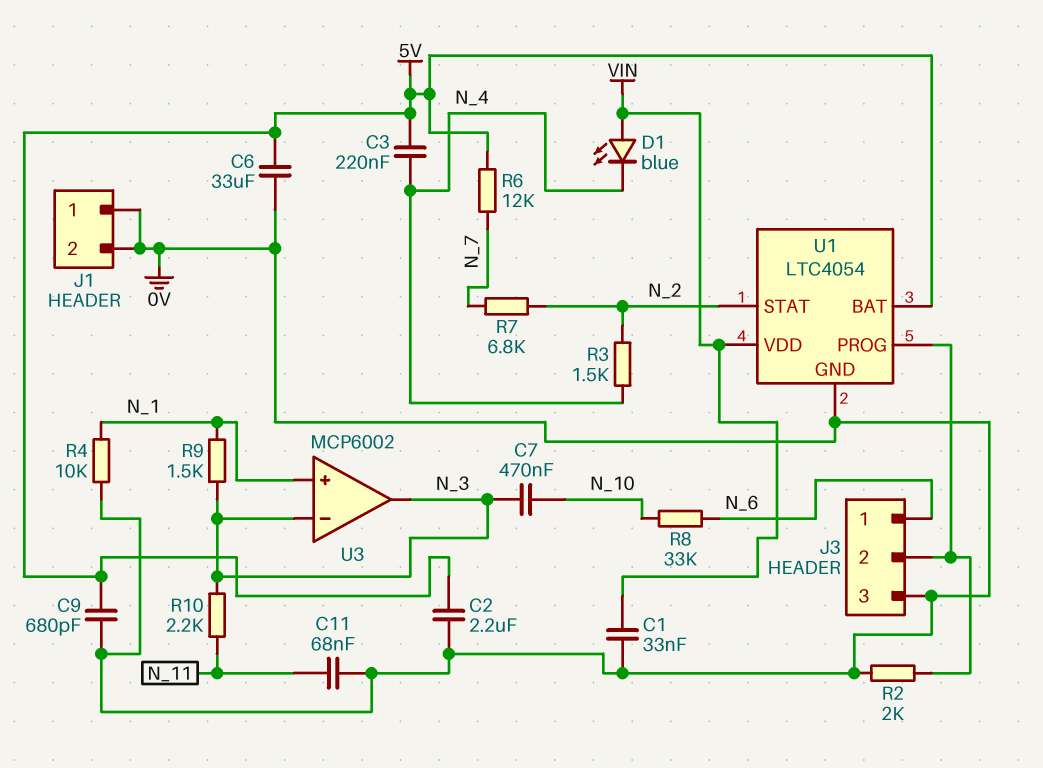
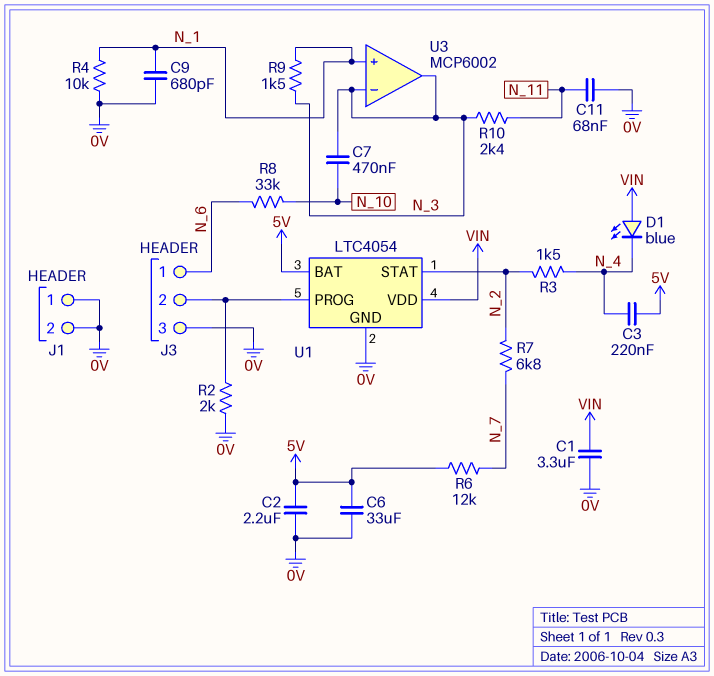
C1: 33nF (0V, VIN) -> 3.3uF (0V, VIN)
C9: 680pF (0V, 5V) -> 680pF (0V, N_1)
R10: 2.2k (N_3, N_11) -> 2.4k (N_3, N_11)

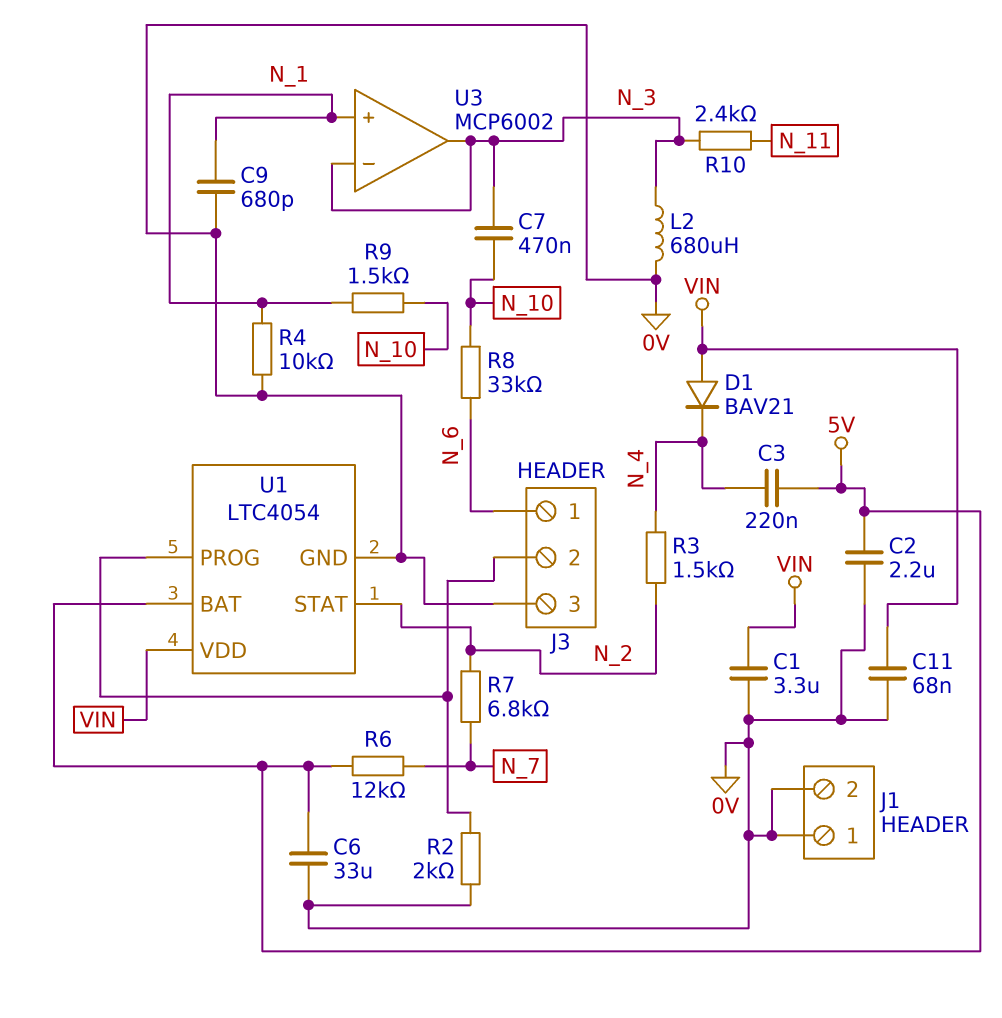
C11: 68nF (0V, N_11) -> 68nF (0V, VIN)
D1: LED blue (A VIN, K N_4) -> diode BAV21 (A VIN, K N_4)
L2: none -> 680uH (0V, N_3)
R9: 1.5k (N_1, N_3) -> 1.5k (N_1, N_10)

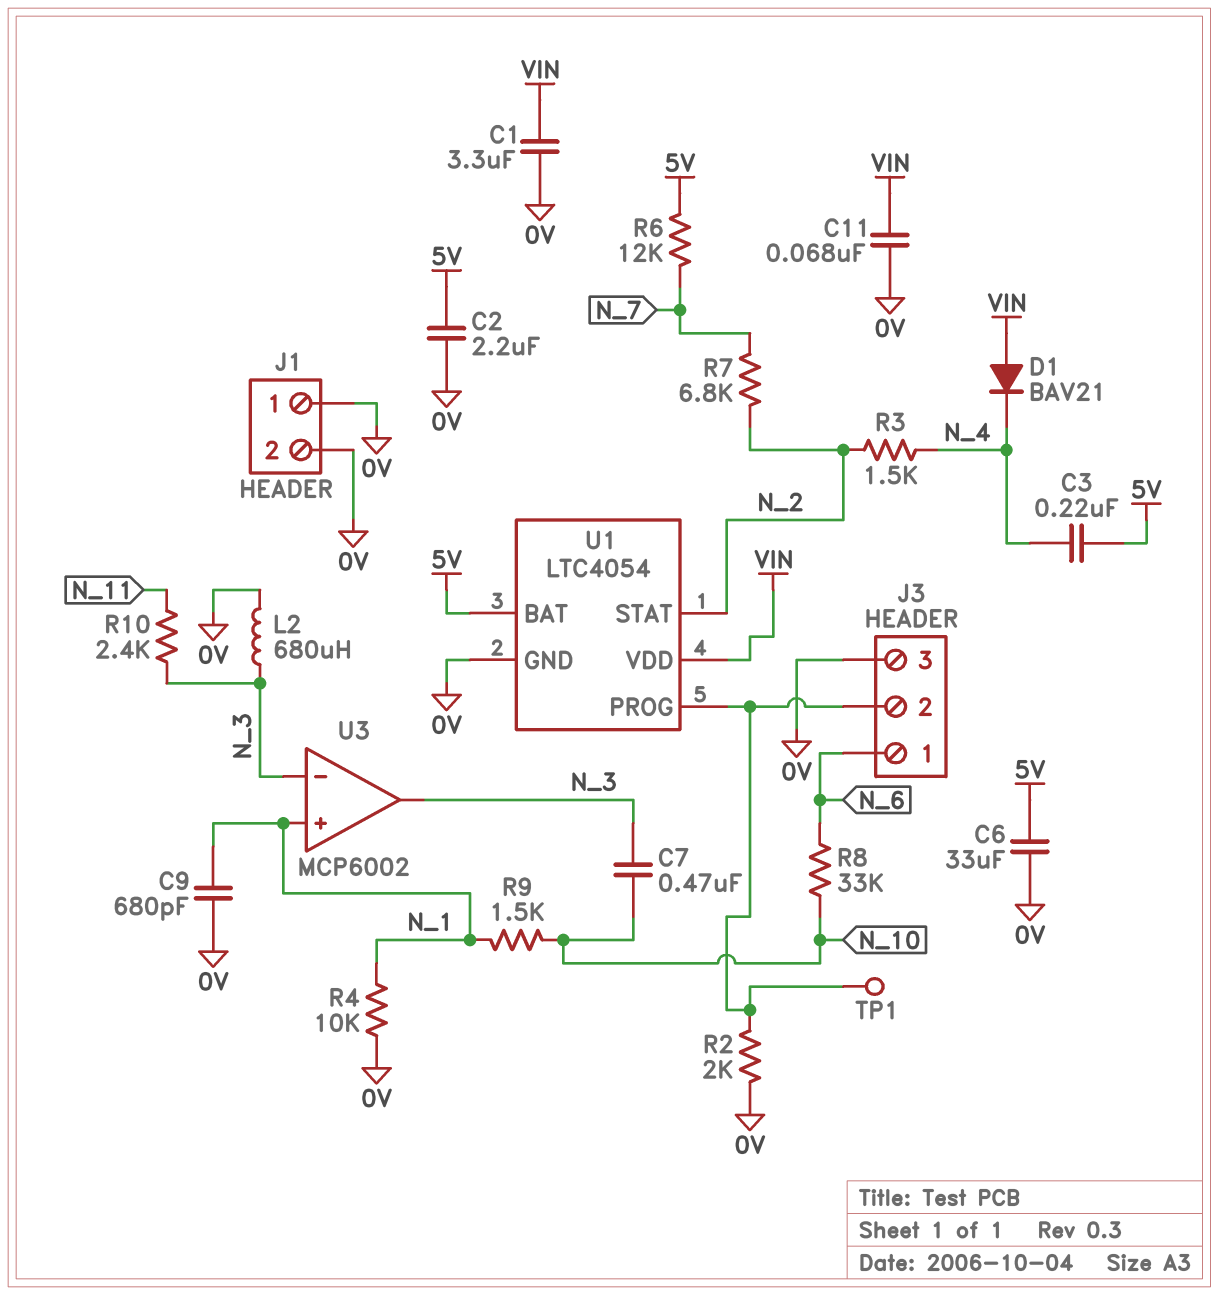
TP1: none -> test point (J3/2)

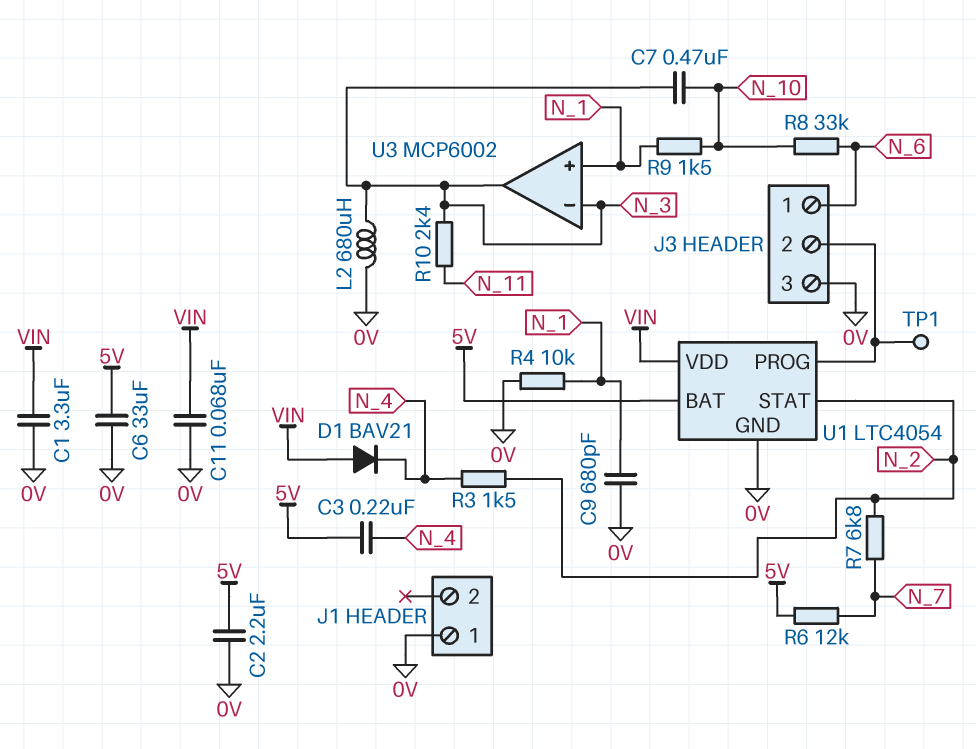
J1 pin 2: 0V -> none
R2: 2k (0V, J3/2) -> none

